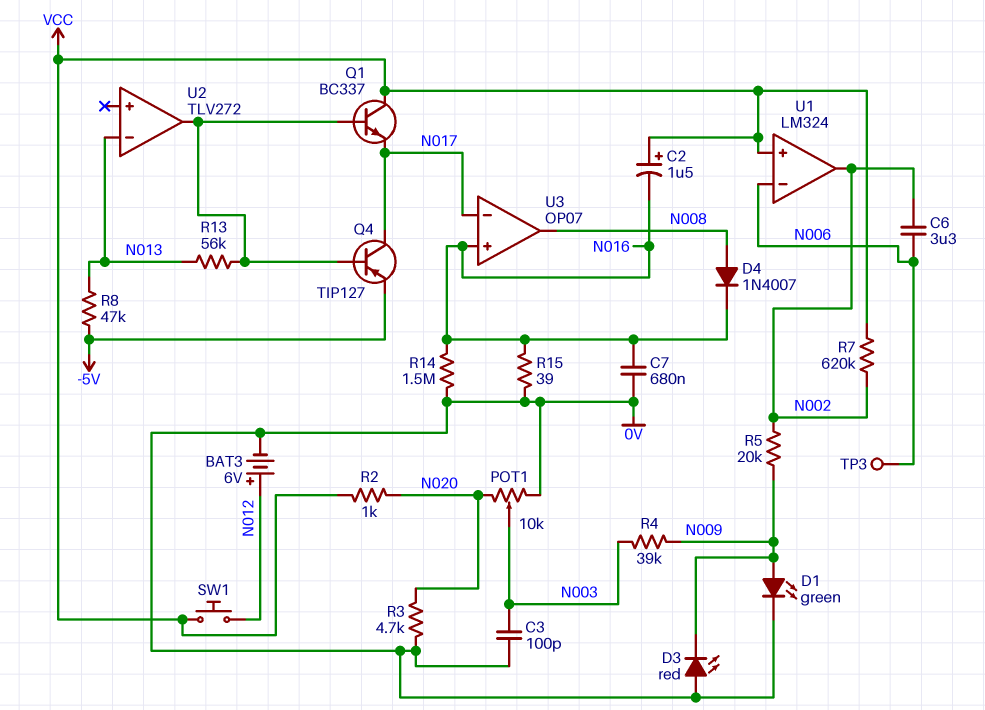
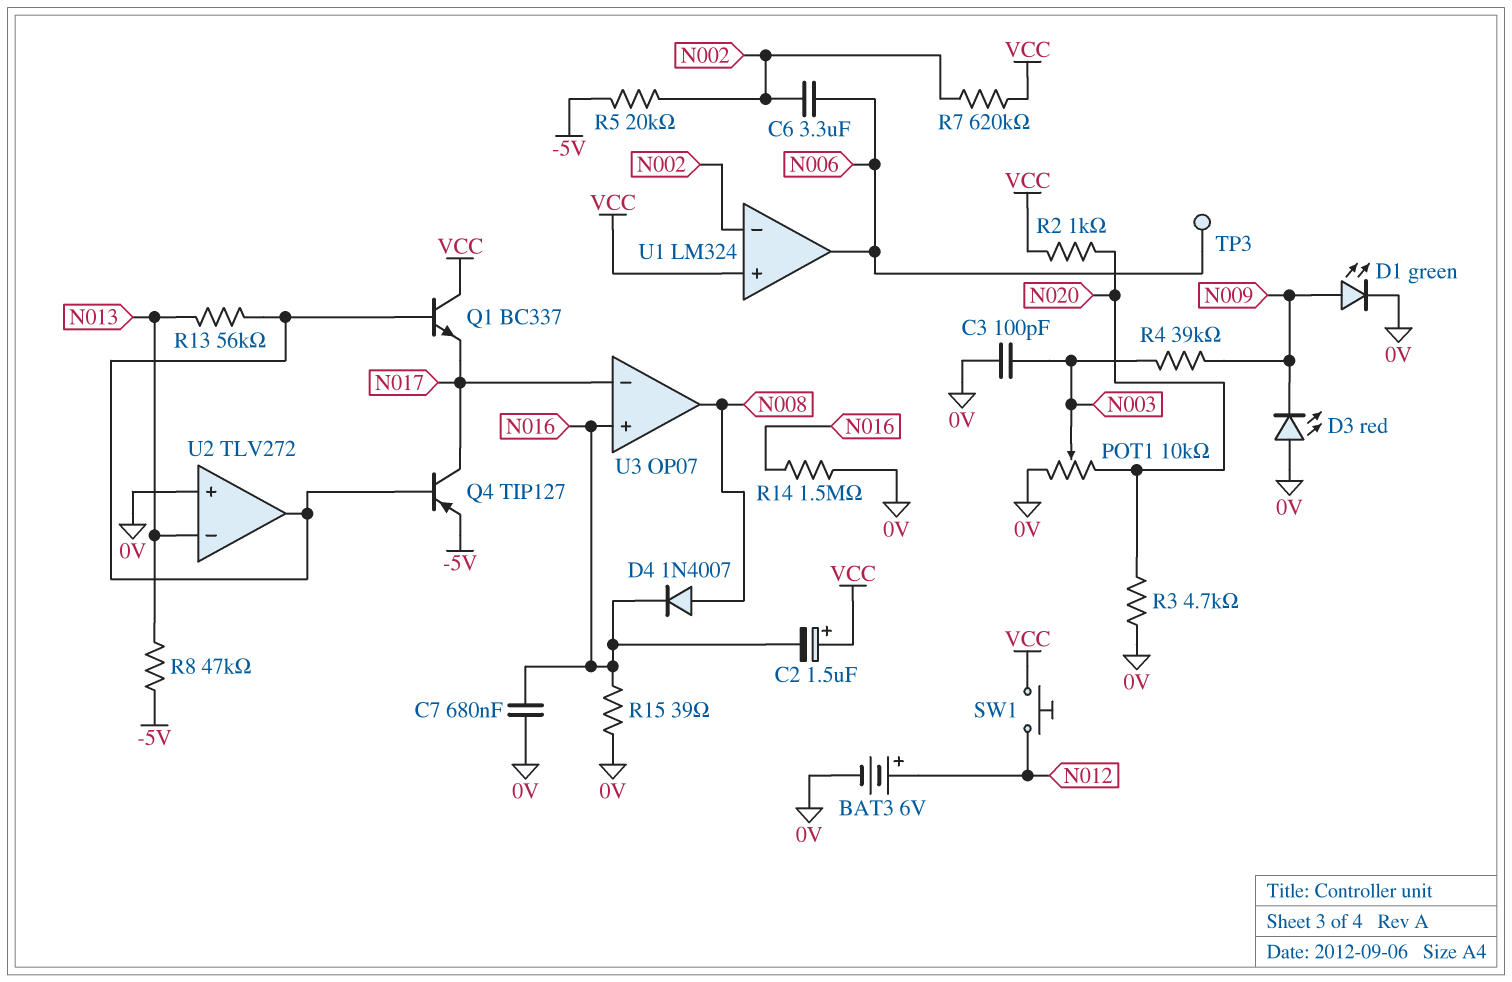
R5: 20k (N002, N009) -> 20k (-5V, N002)
U1 pin in-: N006 -> N002
U1 pin out: N002 -> N006
U2 pin in+: none -> 0V

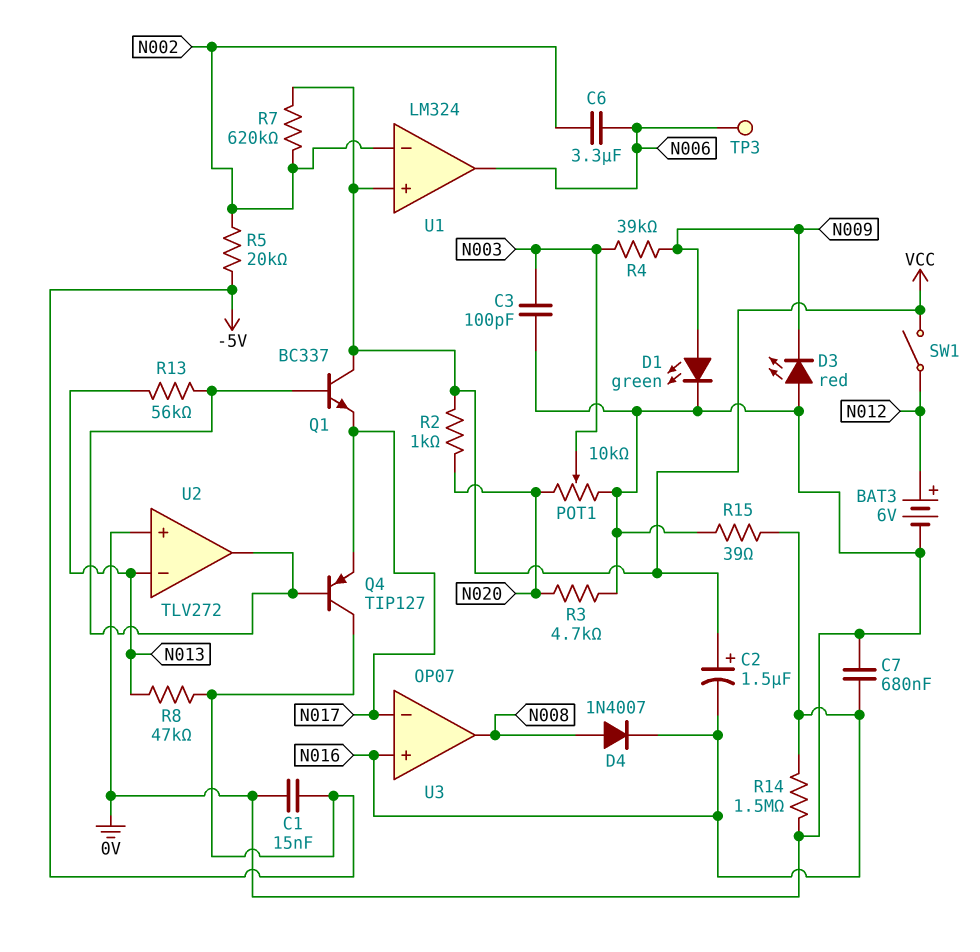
C1: none -> 15nF (-5V, 0V)
Q4: PNP TIP127 (B U2/out, C N017, E -5V) -> PNP TIP127 (B U2/out, C -5V, E N017)
SW1: button (N012, VCC) -> switch (N012, VCC)

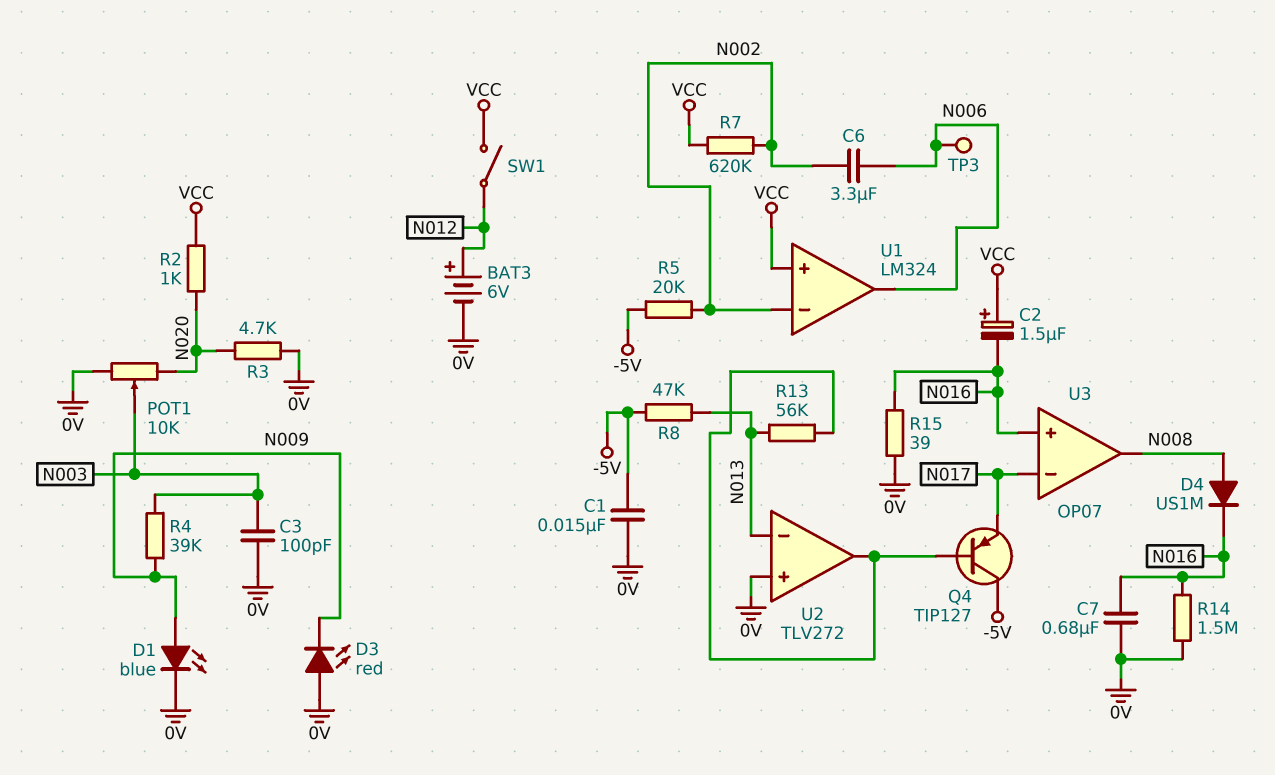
D1: LED green (A N009, K 0V) -> LED blue (A N009, K 0V)
D4: diode 1N4007 (A N008, K N016) -> diode US1M (A N008, K N016)
Q1: NPN BC337 (B U2/out, C VCC, E N017) -> none

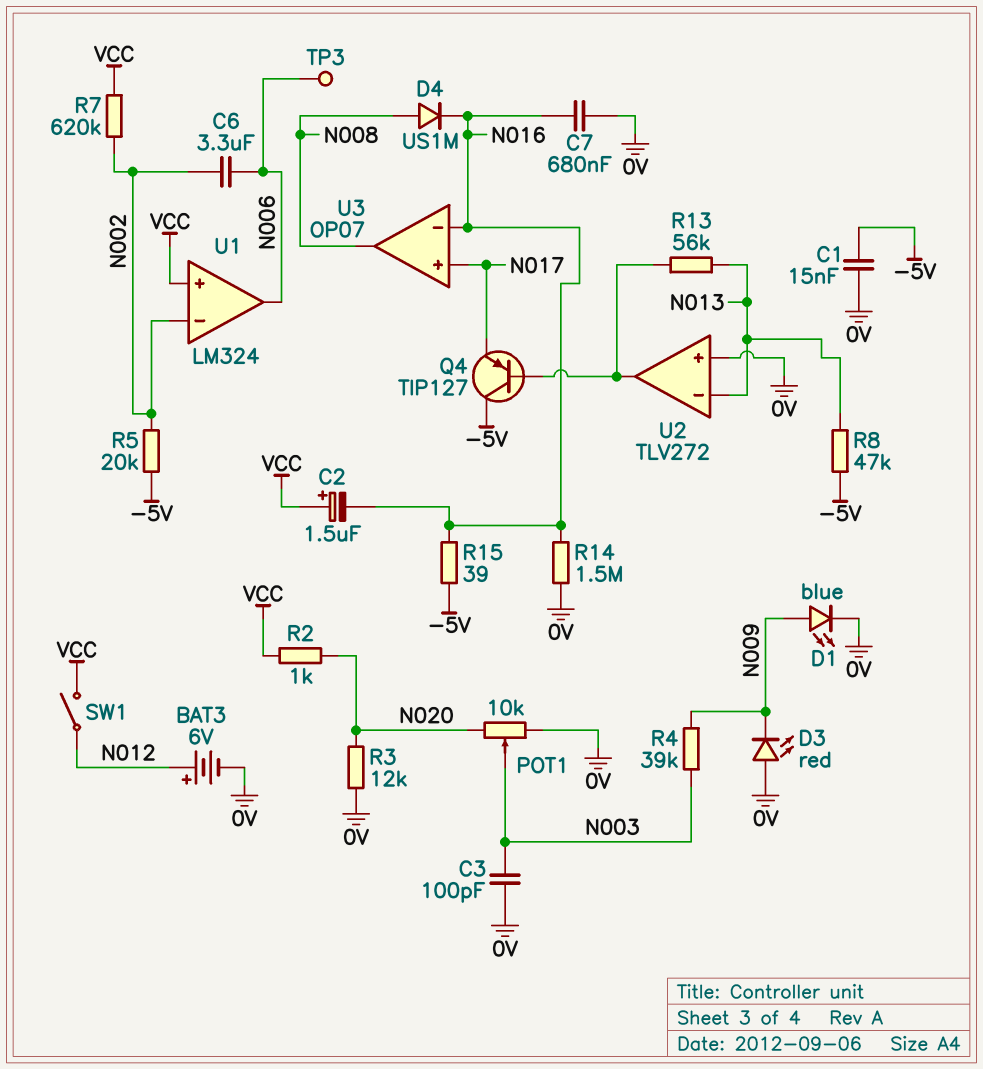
R3: 4.7k (0V, N020) -> 12k (0V, N020)
R15: 39 (0V, N016) -> 39 (-5V, N016)
U3 pin in+: N016 -> N017
U3 pin in-: N017 -> N016

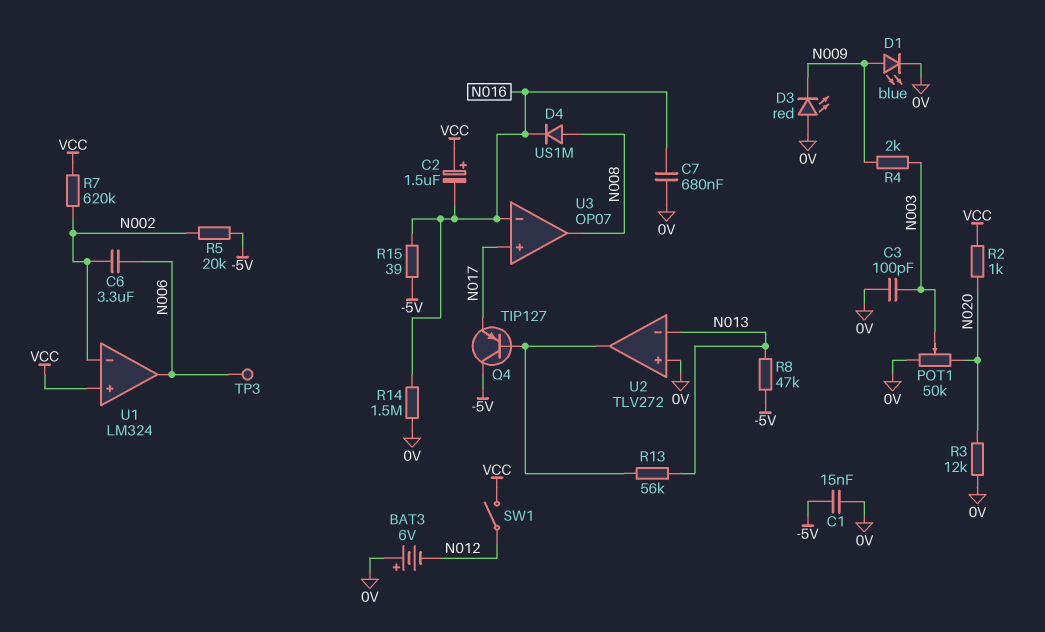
BAT3: 6V (plus N012, minus 0V) -> 6V (plus 0V, minus N012)
POT1: 10k (0V, N020, wiper N003) -> 50k (0V, N020, wiper N003)
R4: 39k (N003, N009) -> 2k (N003, N009)

